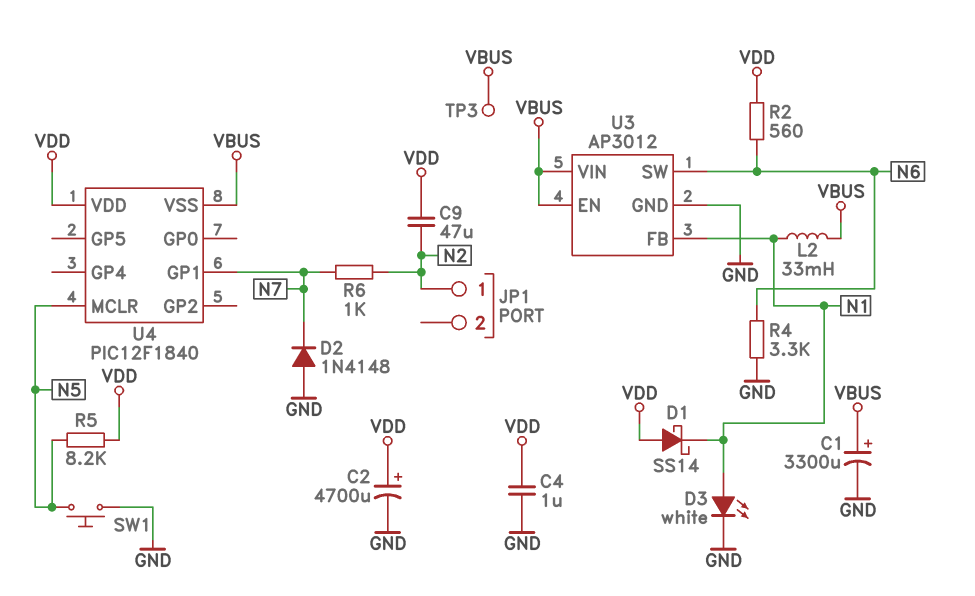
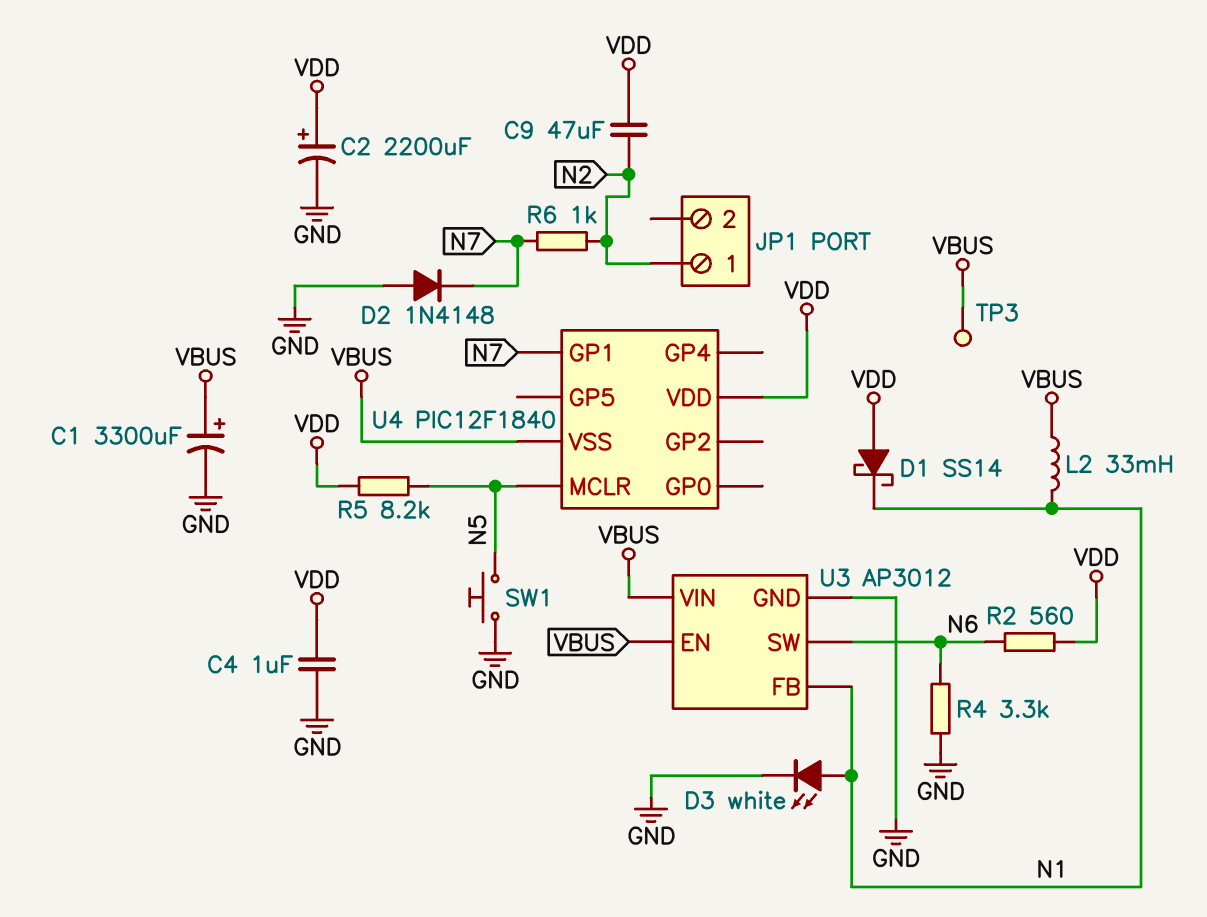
C2: 4700uF (plus VDD, minus GND) -> 2200uF (plus VDD, minus GND)

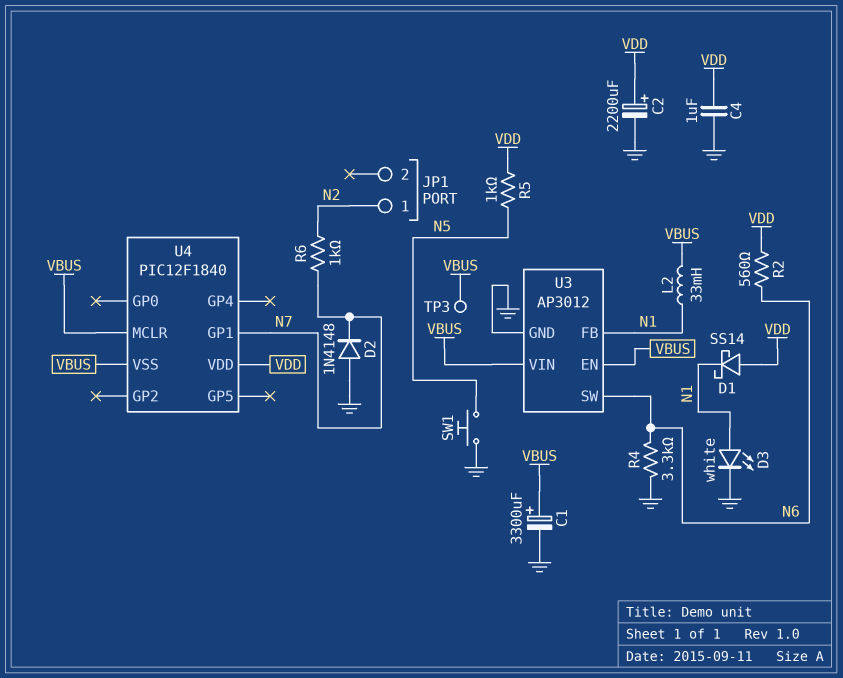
C9: 47uF (N2, VDD) -> none
R5: 8.2k (N5, VDD) -> 1k (N5, VDD)
U4 pin MCLR: N5 -> VBUS

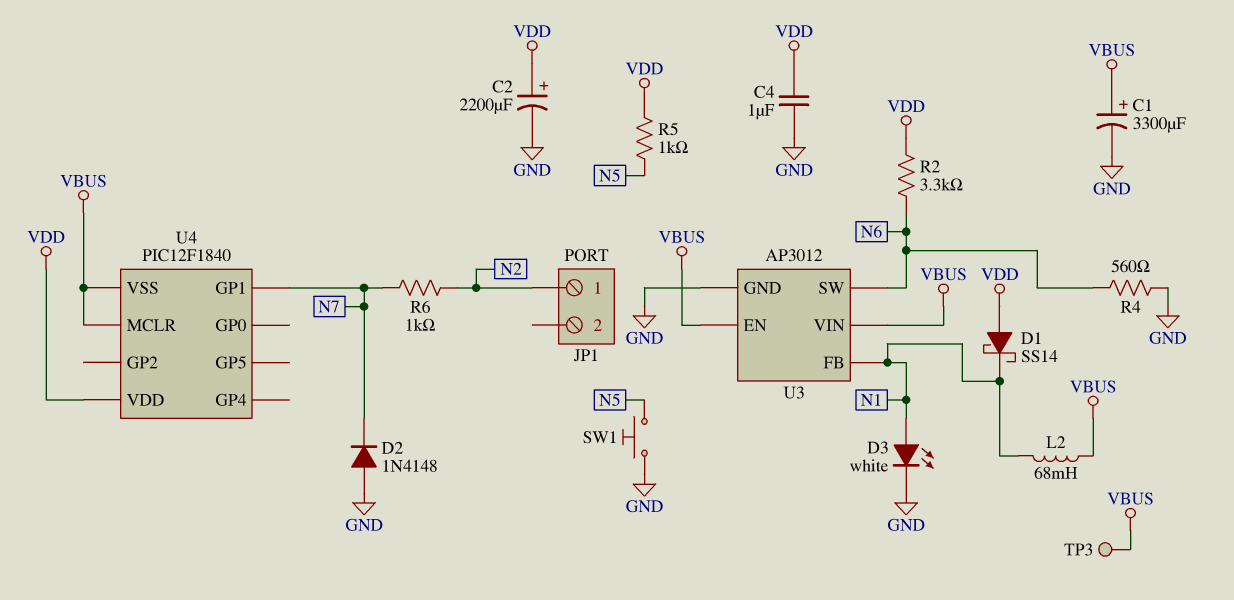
L2: 33mH (N1, VBUS) -> 68mH (N1, VBUS)
R2: 560 (N6, VDD) -> 3.3k (N6, VDD)
R4: 3.3k (GND, N6) -> 560 (GND, N6)

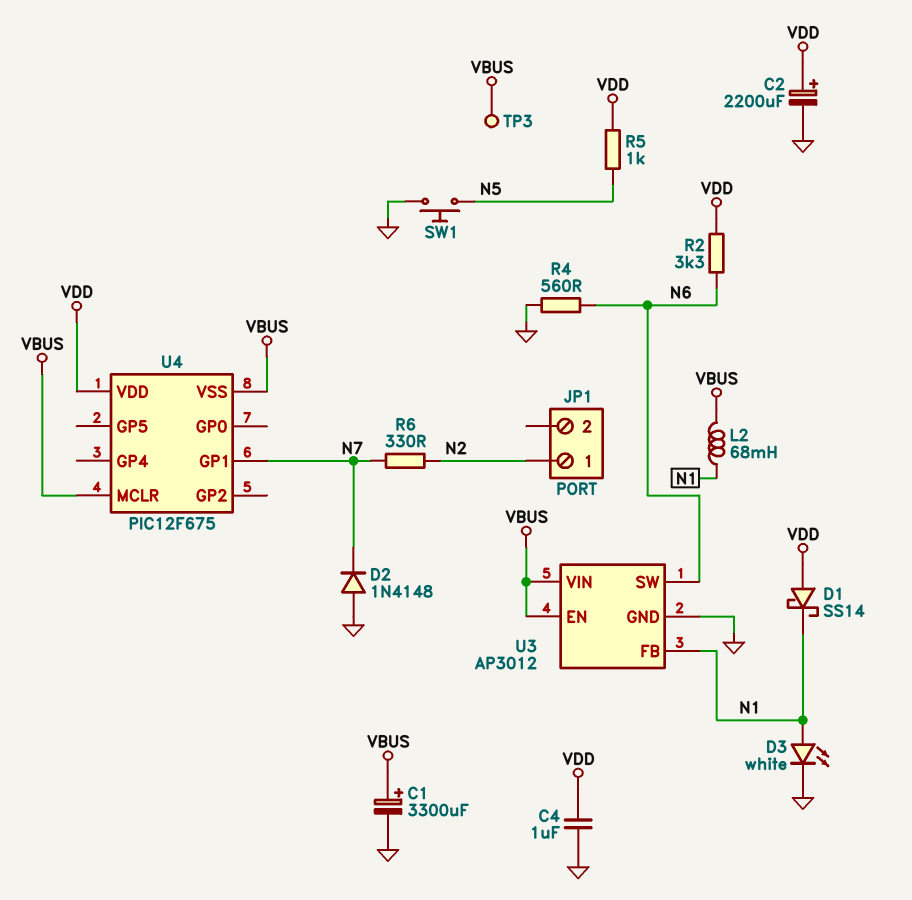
R6: 1k (N2, N7) -> 330 (N2, N7)
U4: PIC12F1840 -> PIC12F675

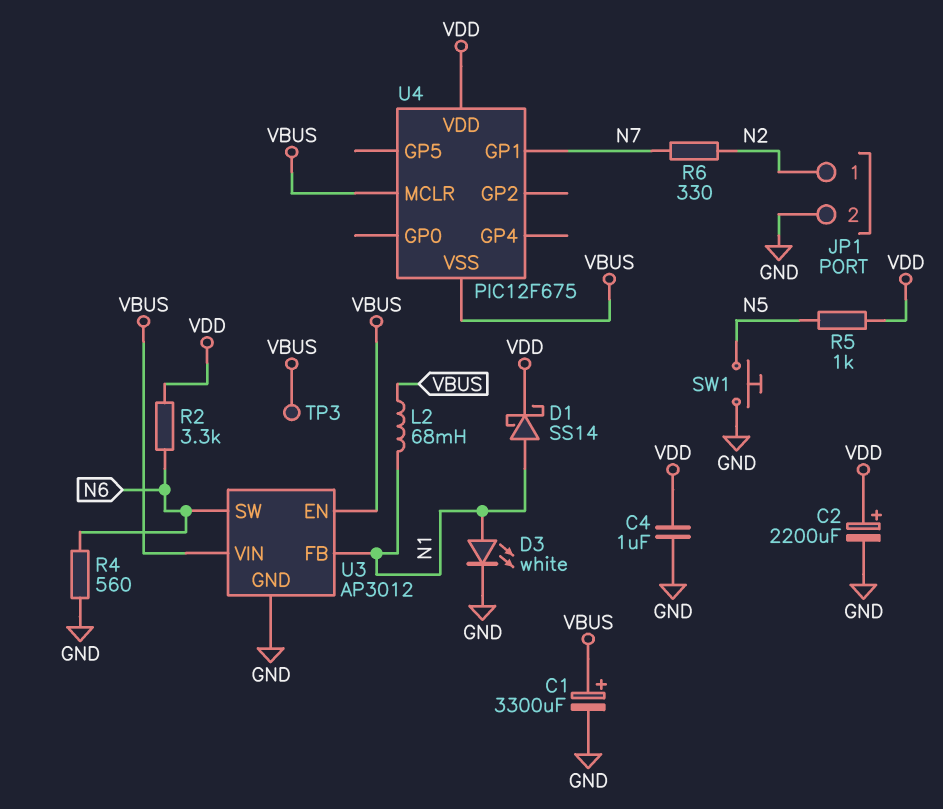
D1: schottky SS14 (A VDD, K N1) -> schottky SS14 (A N1, K VDD)
D2: diode 1N4148 (A GND, K N7) -> none
JP1 pin 2: none -> GND

